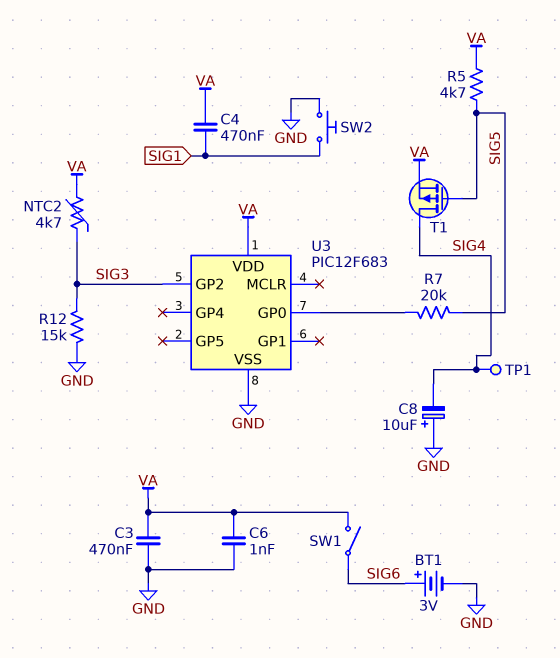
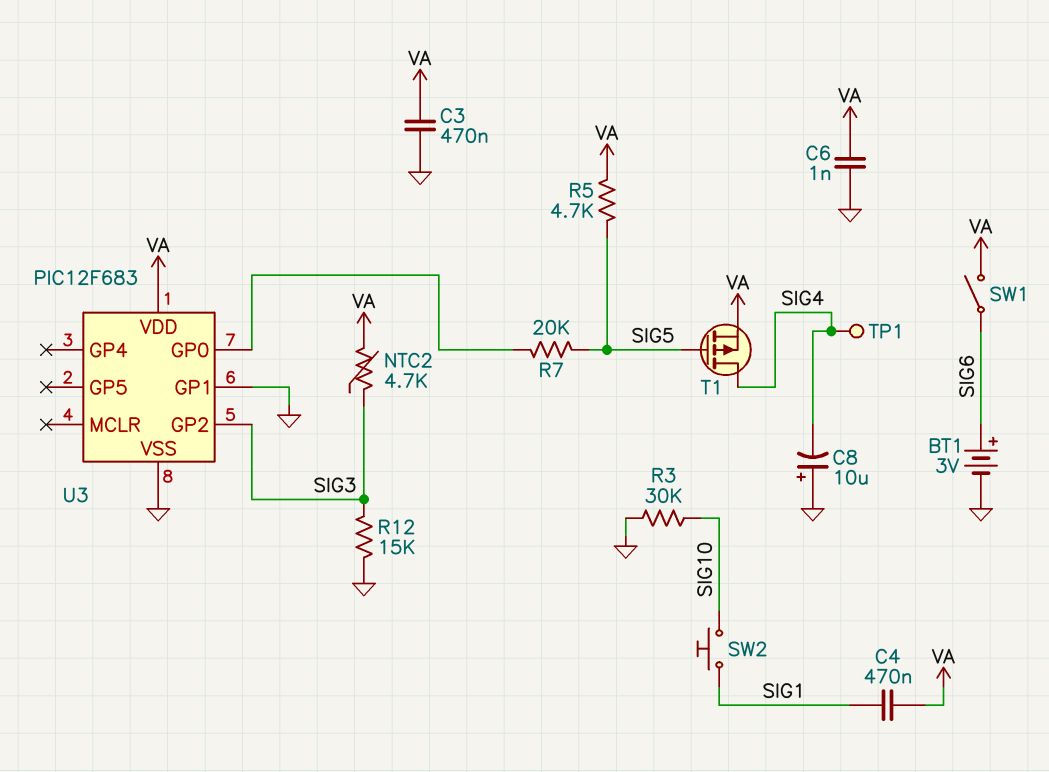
R3: none -> 30k (GND, SIG10)
SW2: button (GND, SIG1) -> button (SIG1, SIG10)
U3 pin GP1: none -> GND

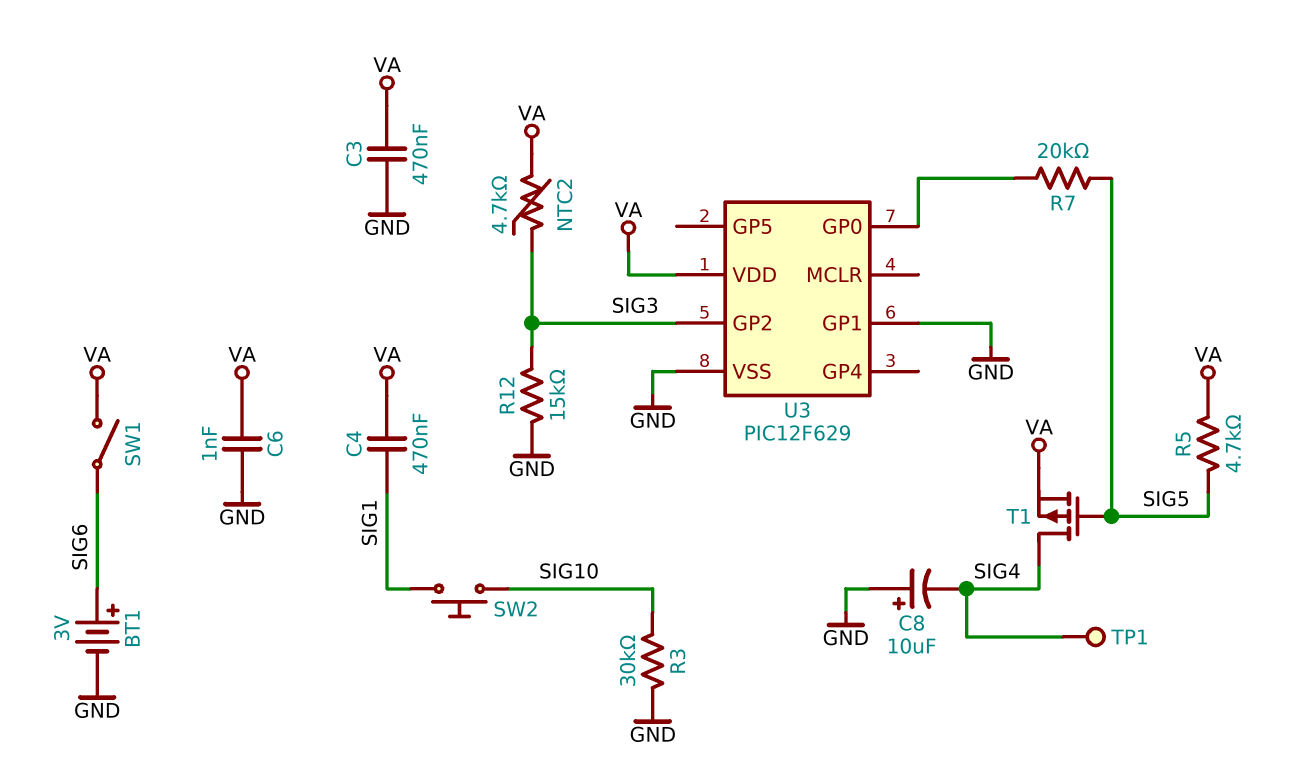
U3: PIC12F683 -> PIC12F629

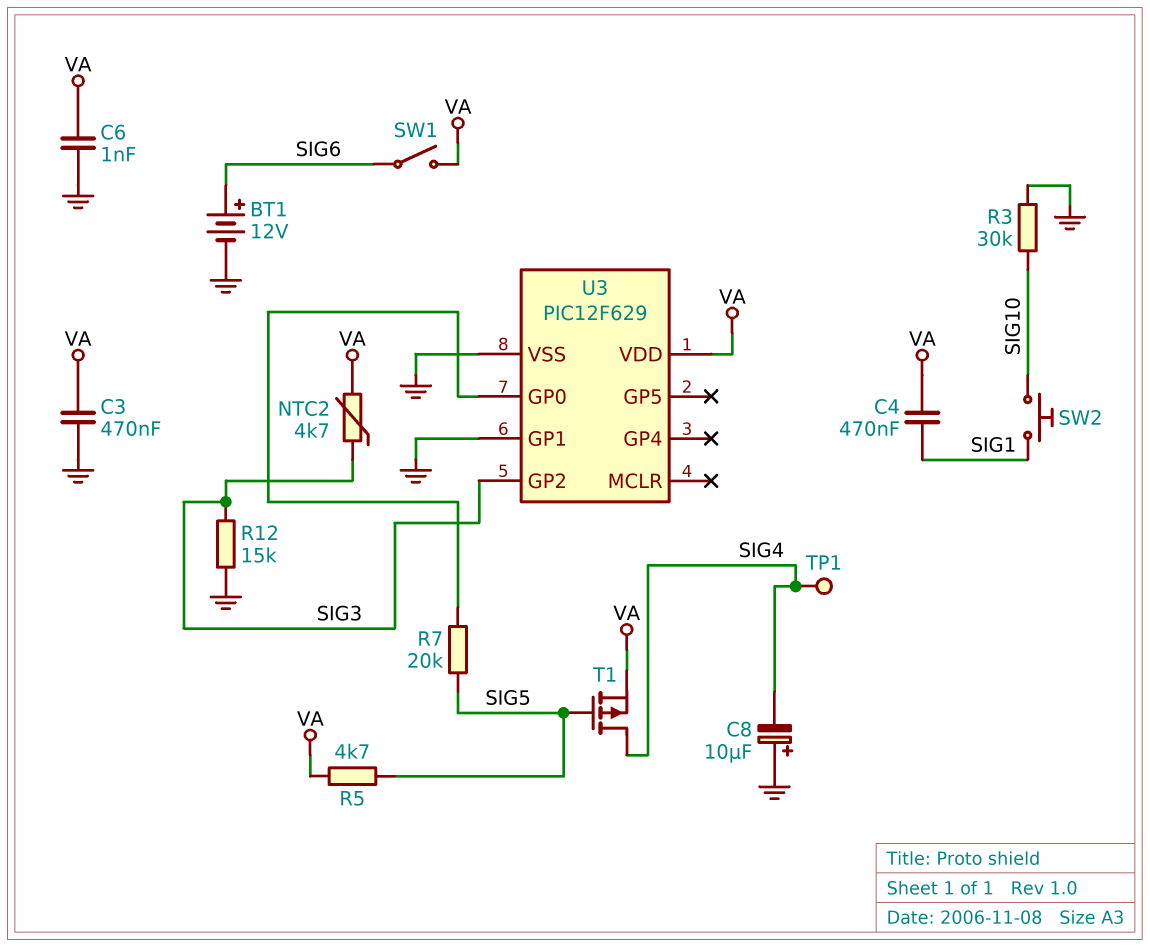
BT1: 3V (plus SIG6, minus GND) -> 12V (plus SIG6, minus GND)

